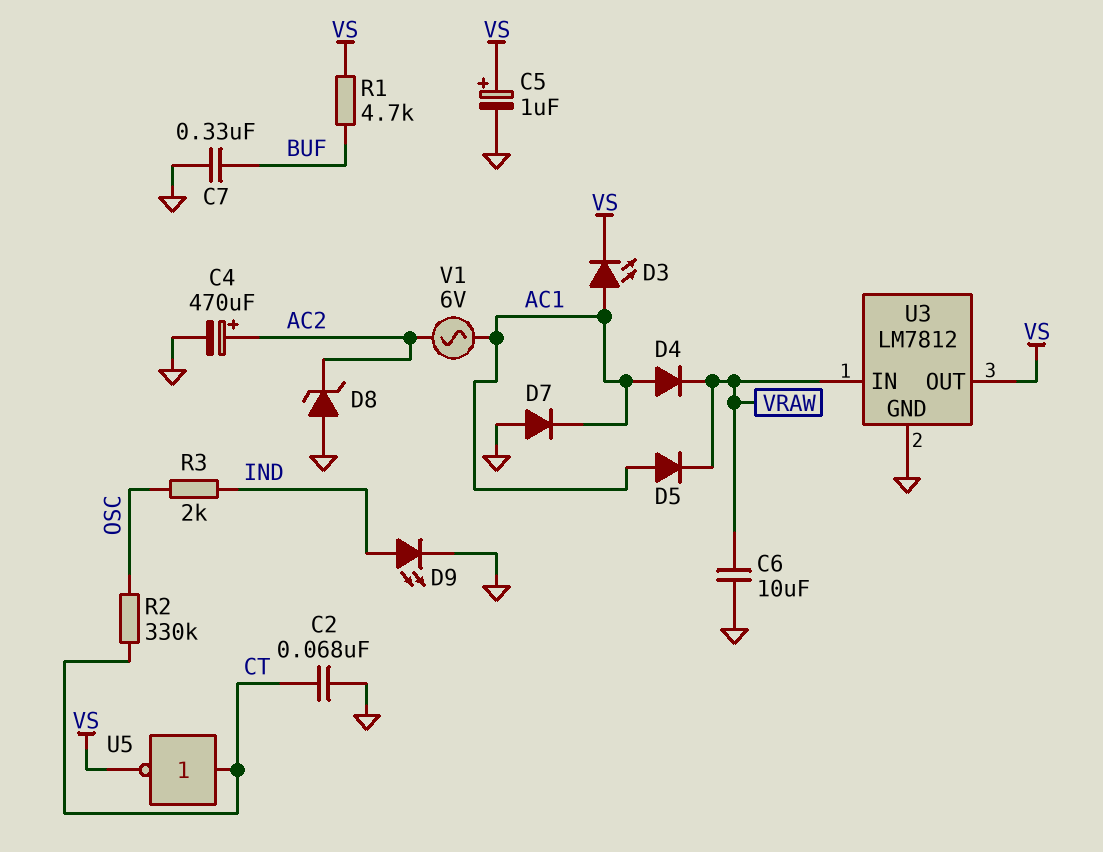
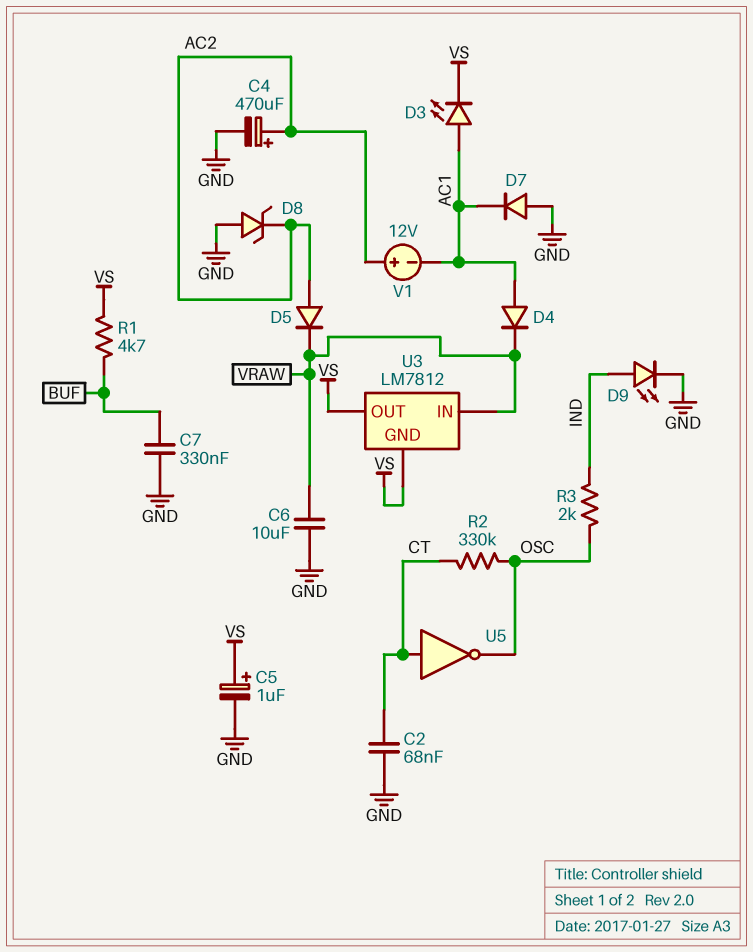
D5: diode (A AC1, K VRAW) -> diode (A AC2, K VRAW)
U3 pin GND: GND -> VS
U5: NOT (in CT, out VS) -> NOT (in CT, out OSC)
V1: AC 6V (AC1, AC2) -> 12V (plus AC2, minus AC1)

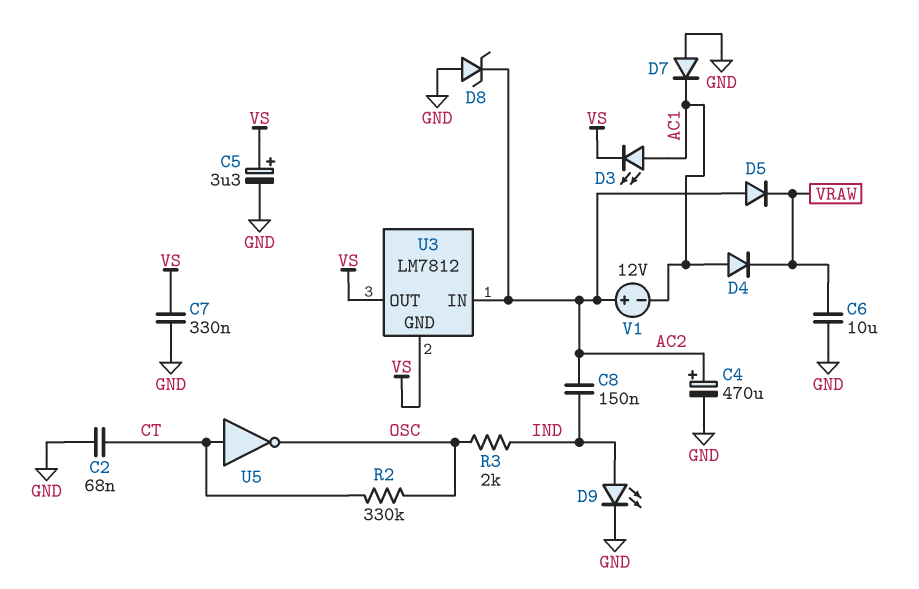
C5: 1uF (plus VS, minus GND) -> 3.3uF (plus VS, minus GND)
C7: 330nF (BUF, GND) -> 330nF (GND, VS)
C8: none -> 150nF (AC2, IND)
R1: 4.7k (BUF, VS) -> none
U3 pin IN: VRAW -> AC2

